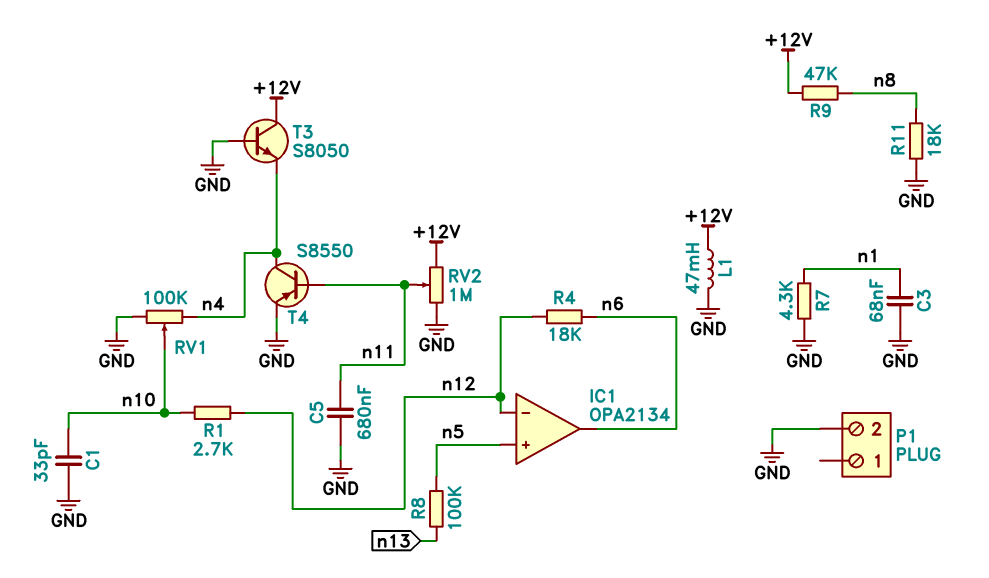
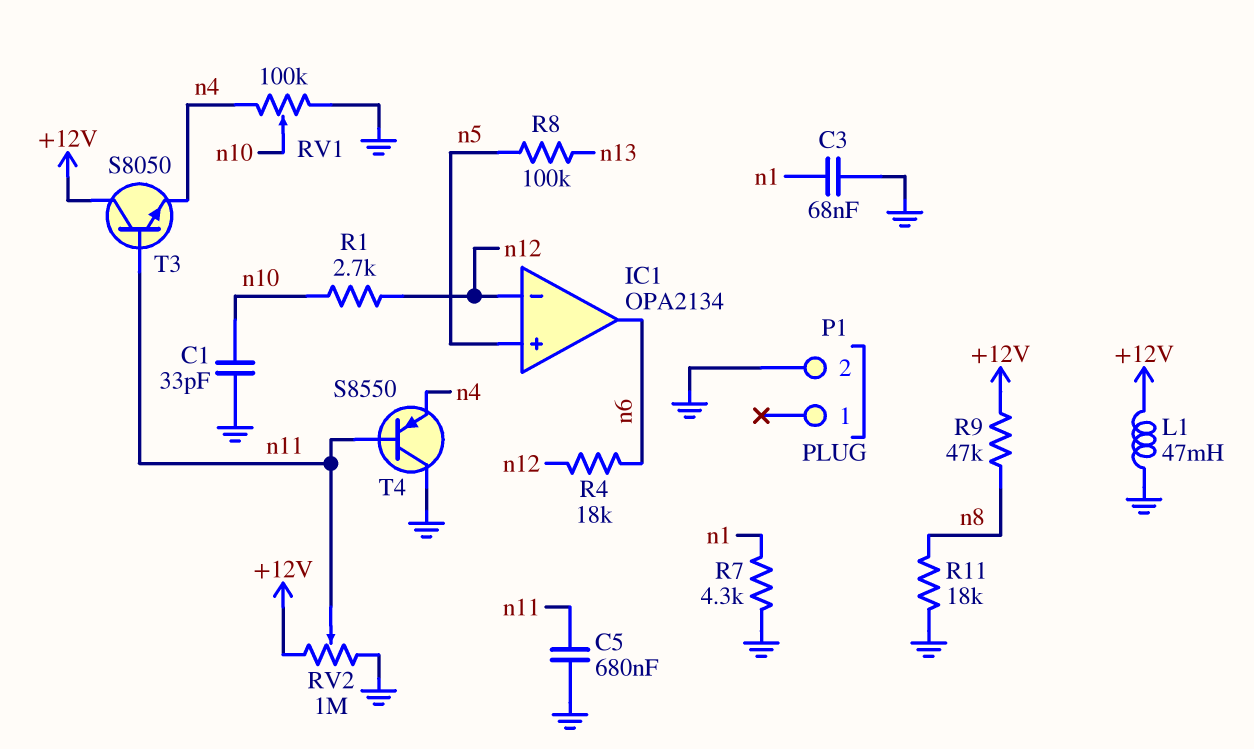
T3: NPN S8050 (B GND, C +12V, E n4) -> NPN S8050 (B n11, C +12V, E n4)
T4: PNP S8550 (B n11, C n4, E GND) -> PNP S8550 (B n11, C GND, E n4)

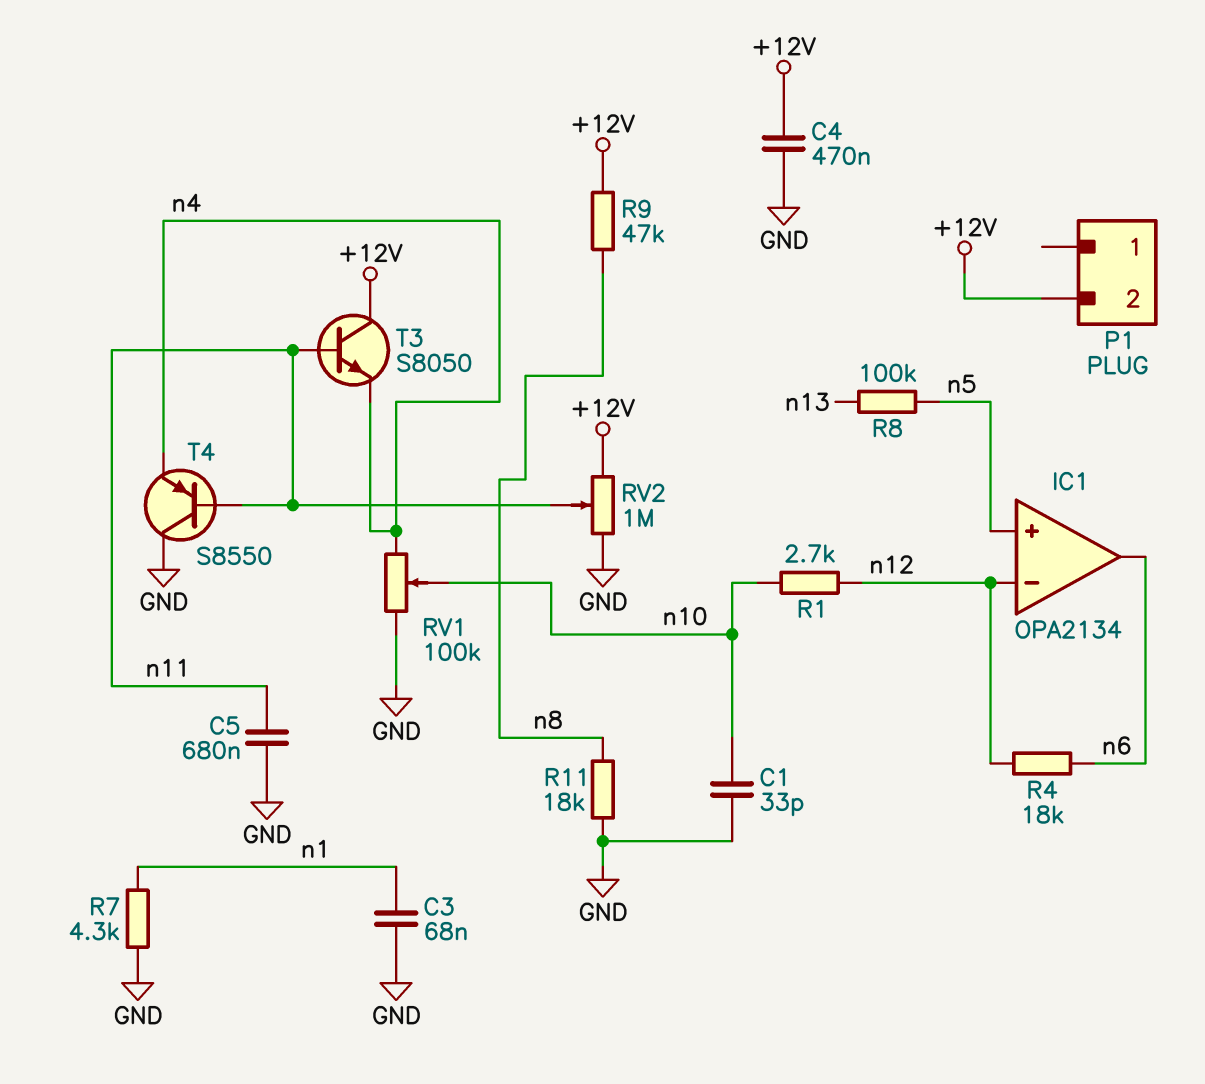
C4: none -> 470nF (+12V, GND)
L1: 47mH (+12V, GND) -> none
P1 pin 2: GND -> +12V

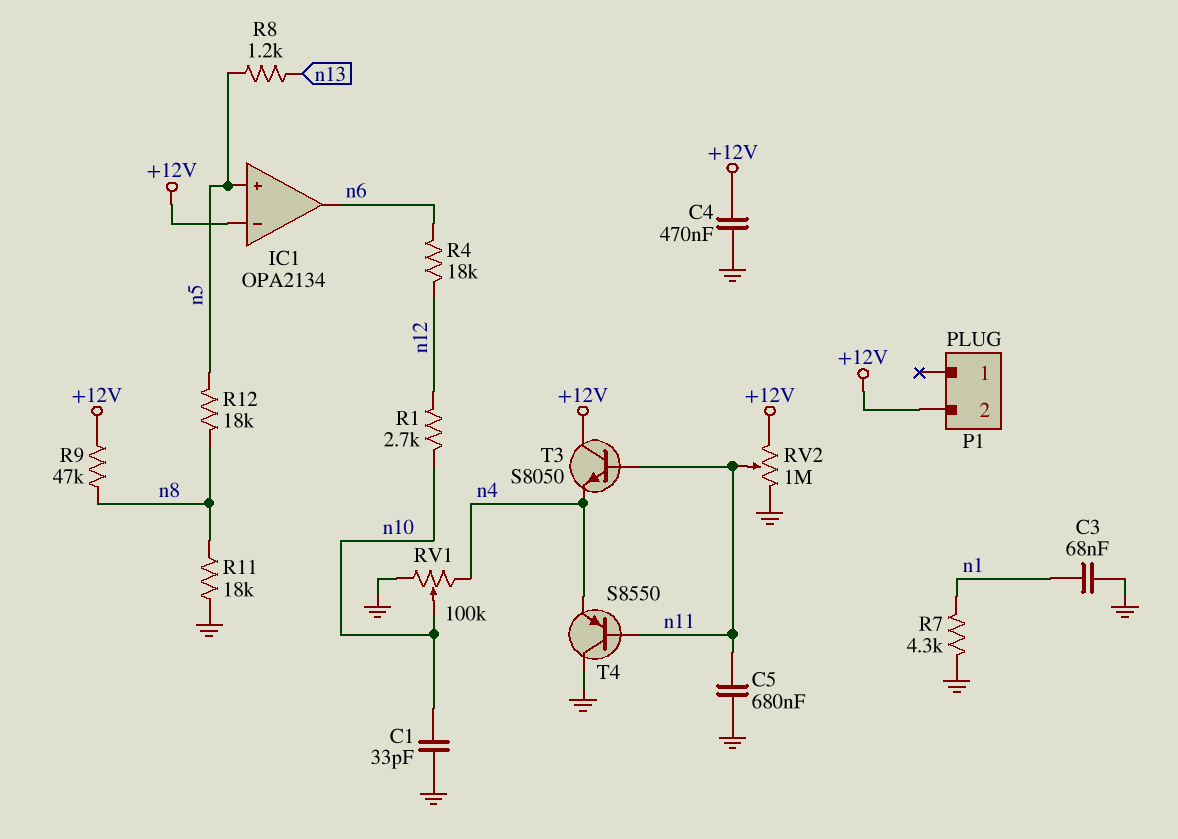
IC1 pin in-: n12 -> +12V
R8: 100k (n5, n13) -> 1.2k (n5, n13)
R12: none -> 18k (n5, n8)

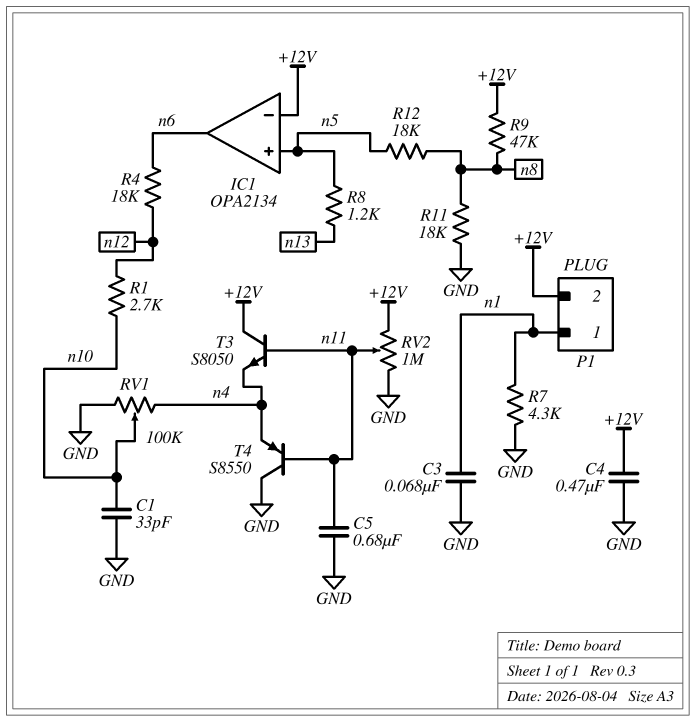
P1 pin 1: none -> n1

